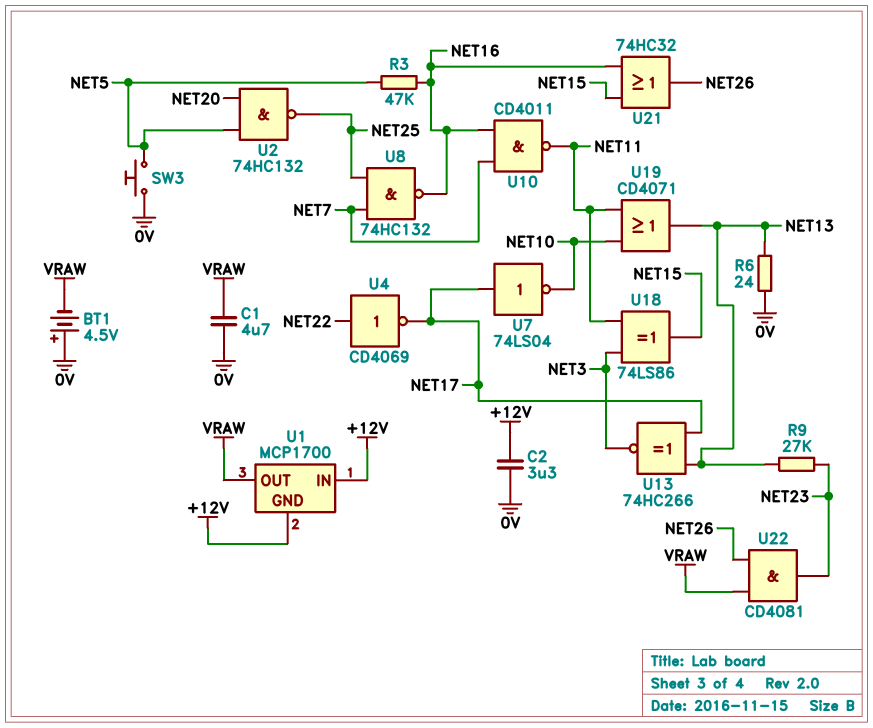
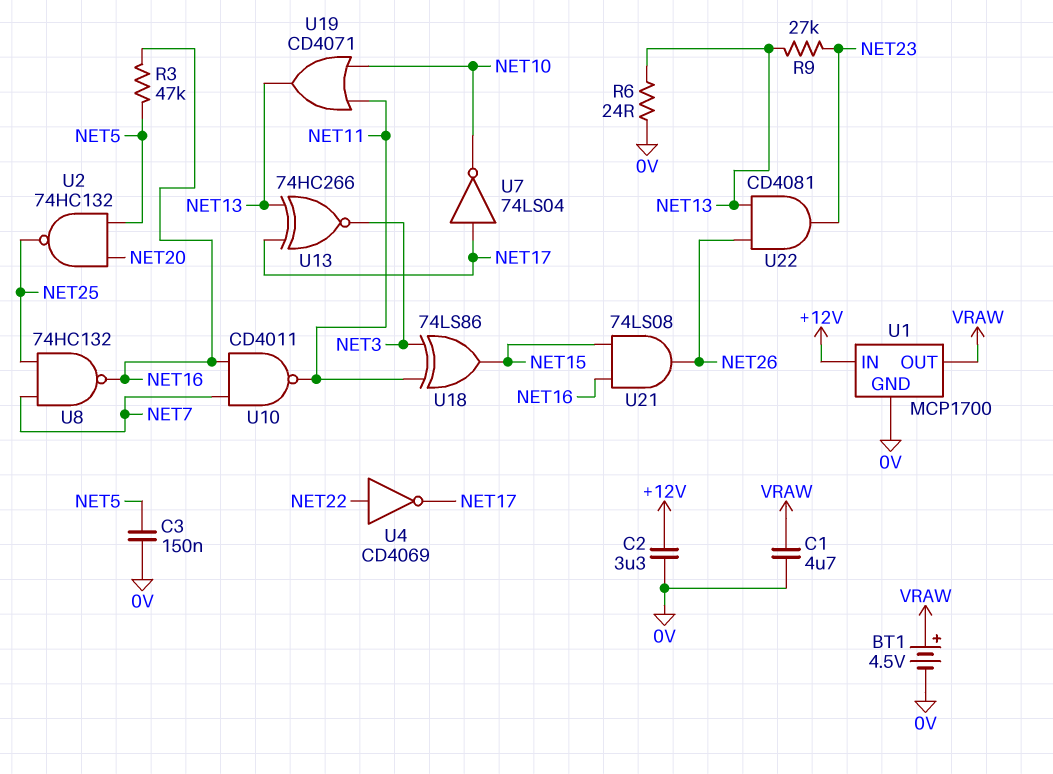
BT1: 4.5V (plus 0V, minus VRAW) -> 4.5V (plus VRAW, minus 0V)
C3: none -> 150nF (0V, NET5)
SW3: button (0V, NET5) -> none
U1 pin GND: +12V -> 0V
U21: OR 74HC32 (in NET15, in NET16, out NET26) -> AND 74LS08 (in NET15, in NET16, out NET26)
U22: AND CD4081 (in NET26, in VRAW, out NET23) -> AND CD4081 (in NET13, in NET26, out NET23)

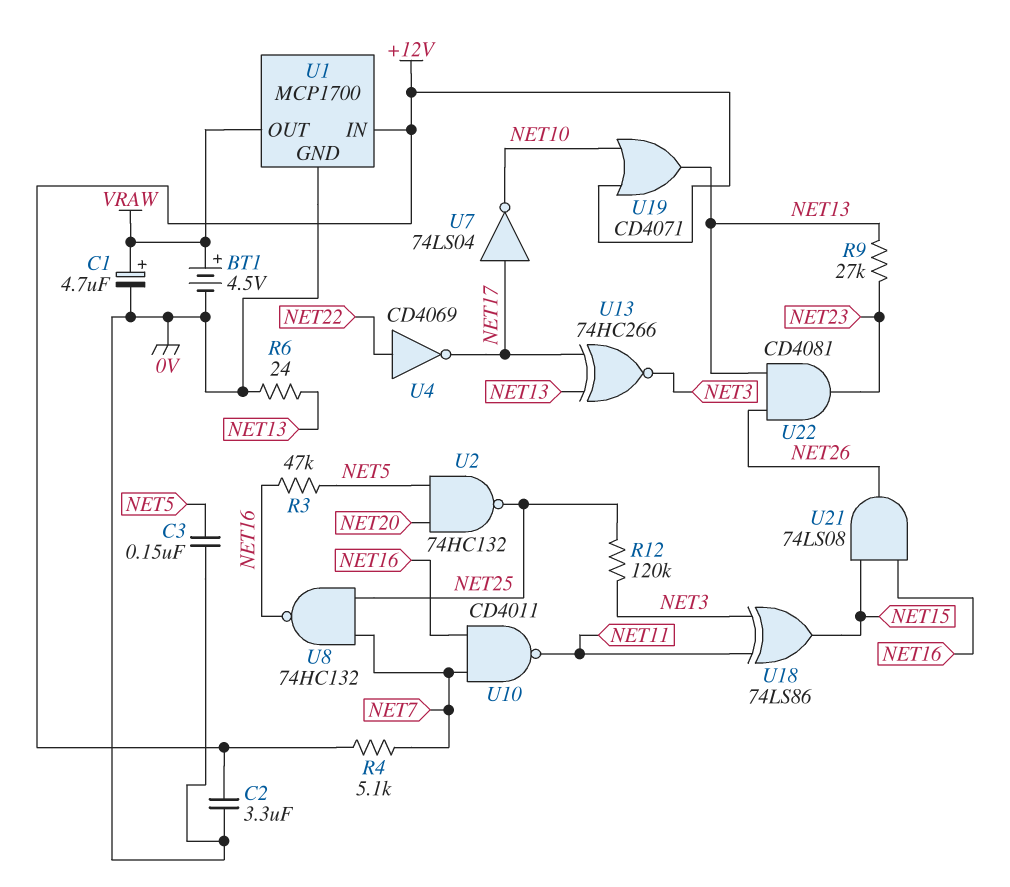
C1: 4.7uF (0V, VRAW) -> 4.7uF (plus VRAW, minus 0V)
R4: none -> 5.1k (+12V, NET7)
R12: none -> 120k (NET3, NET25)
U19: OR CD4071 (in NET10, in NET11, out NET13) -> OR CD4071 (in +12V, in NET10, out NET13)

